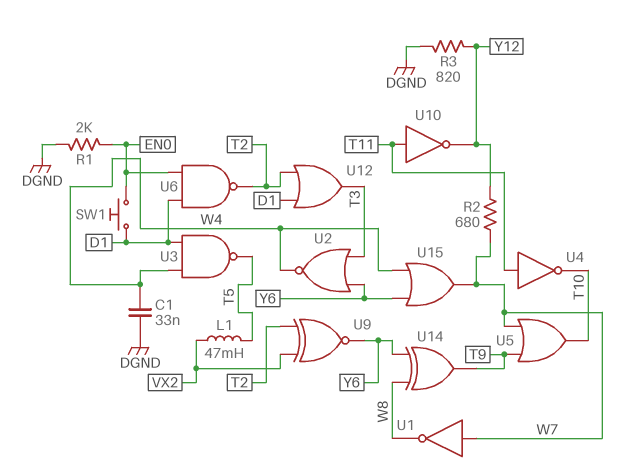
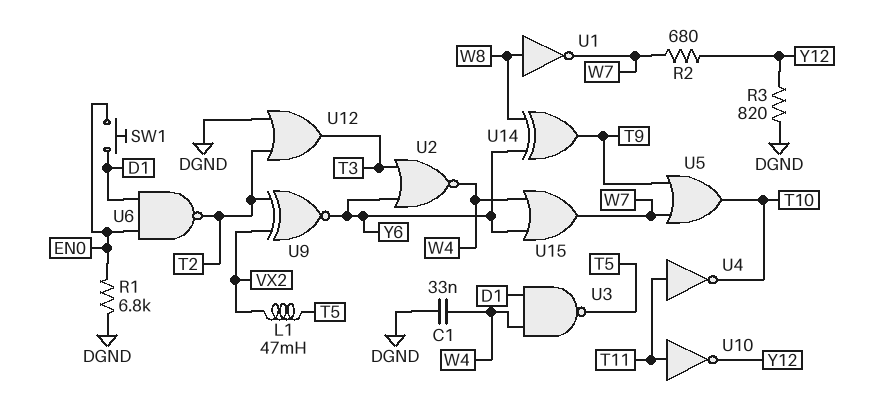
R1: 2k (DGND, EN0) -> 6.8k (DGND, EN0)
U1: NOT (in W7, out W8) -> NOT (in W8, out W7)
U12: OR (in D1, in T2, out T3) -> OR (in DGND, in T2, out T3)

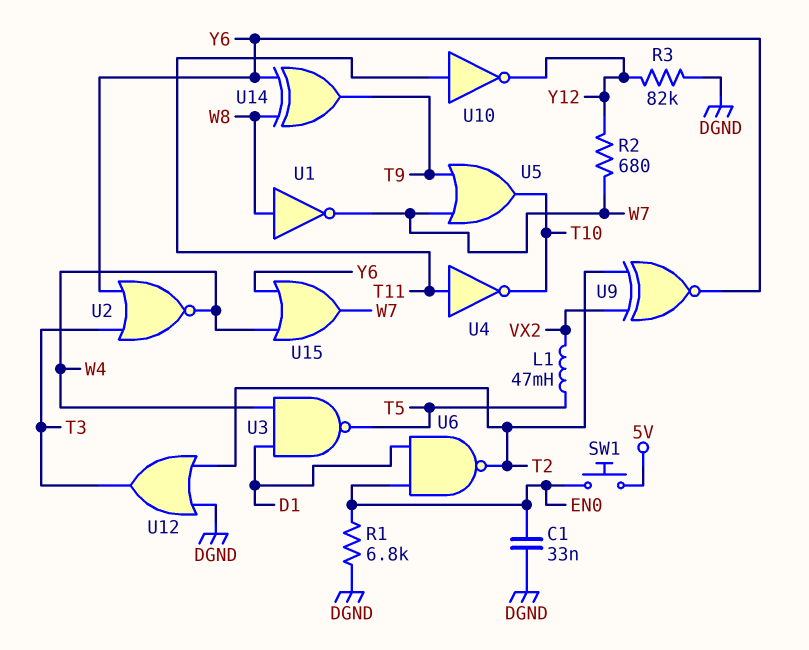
C1: 33nF (DGND, W4) -> 33nF (DGND, EN0)
R3: 820 (DGND, Y12) -> 82k (DGND, Y12)
SW1: button (D1, EN0) -> button (5V, EN0)

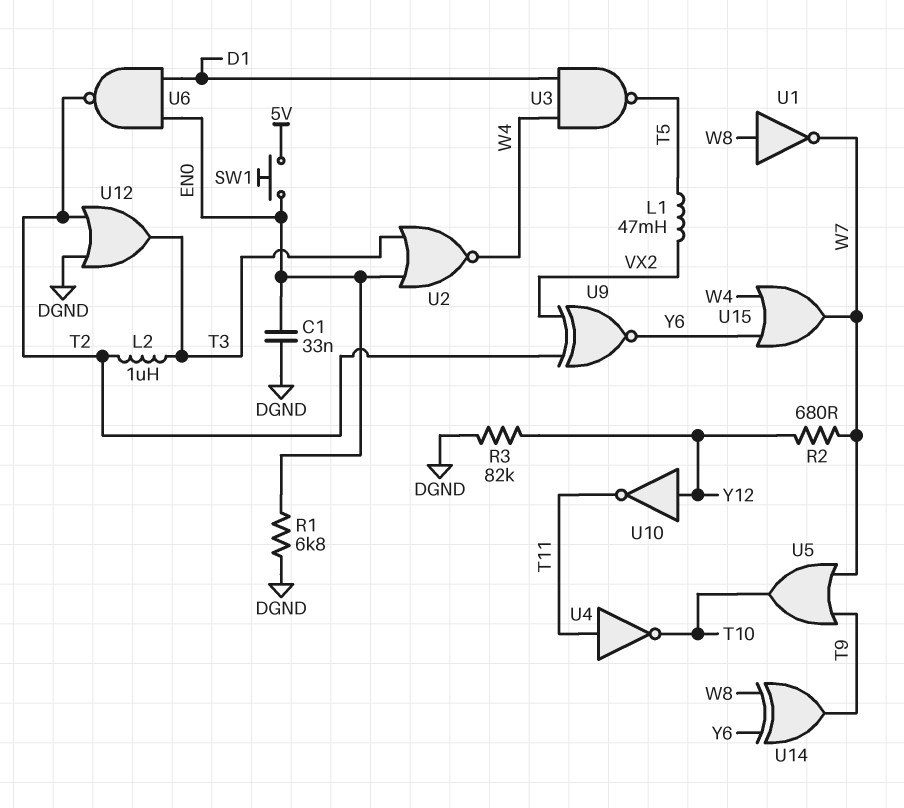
L2: none -> 1uH (T2, T3)
U2: NOR (in T3, in Y6, out W4) -> NOR (in EN0, in T3, out W4)
U10: NOT (in T11, out Y12) -> NOT (in Y12, out T11)

